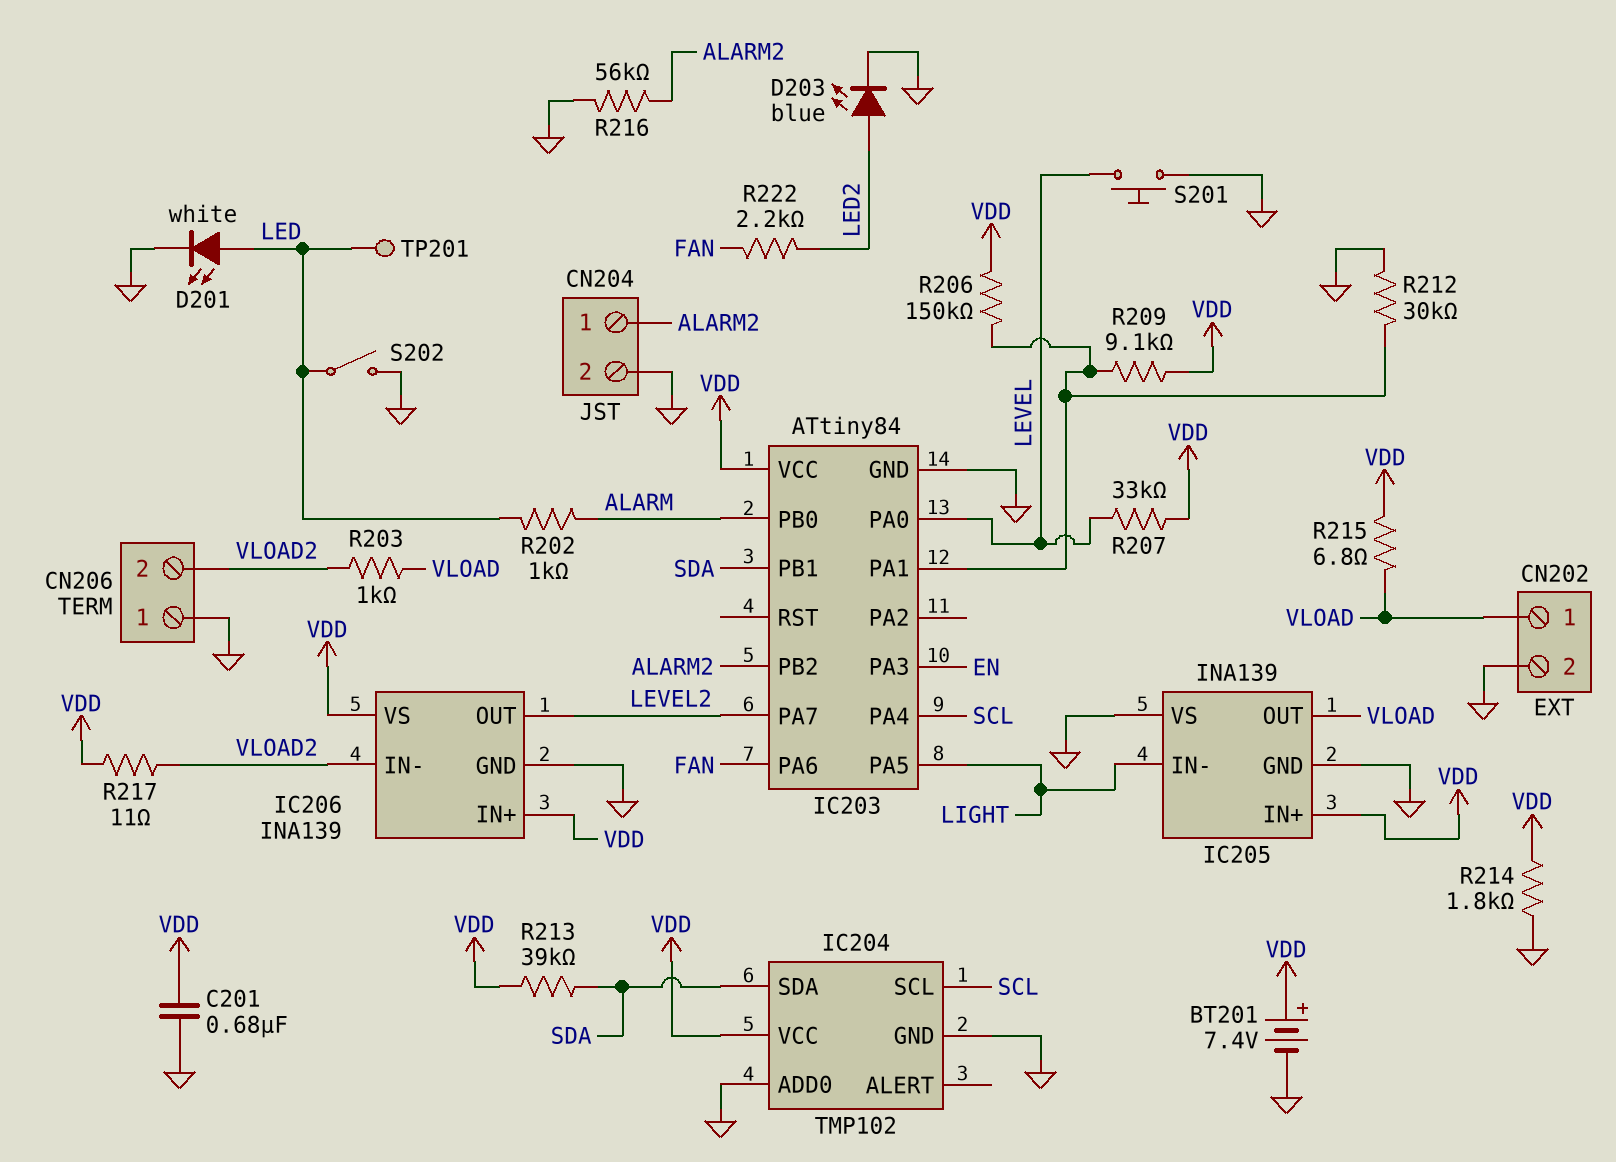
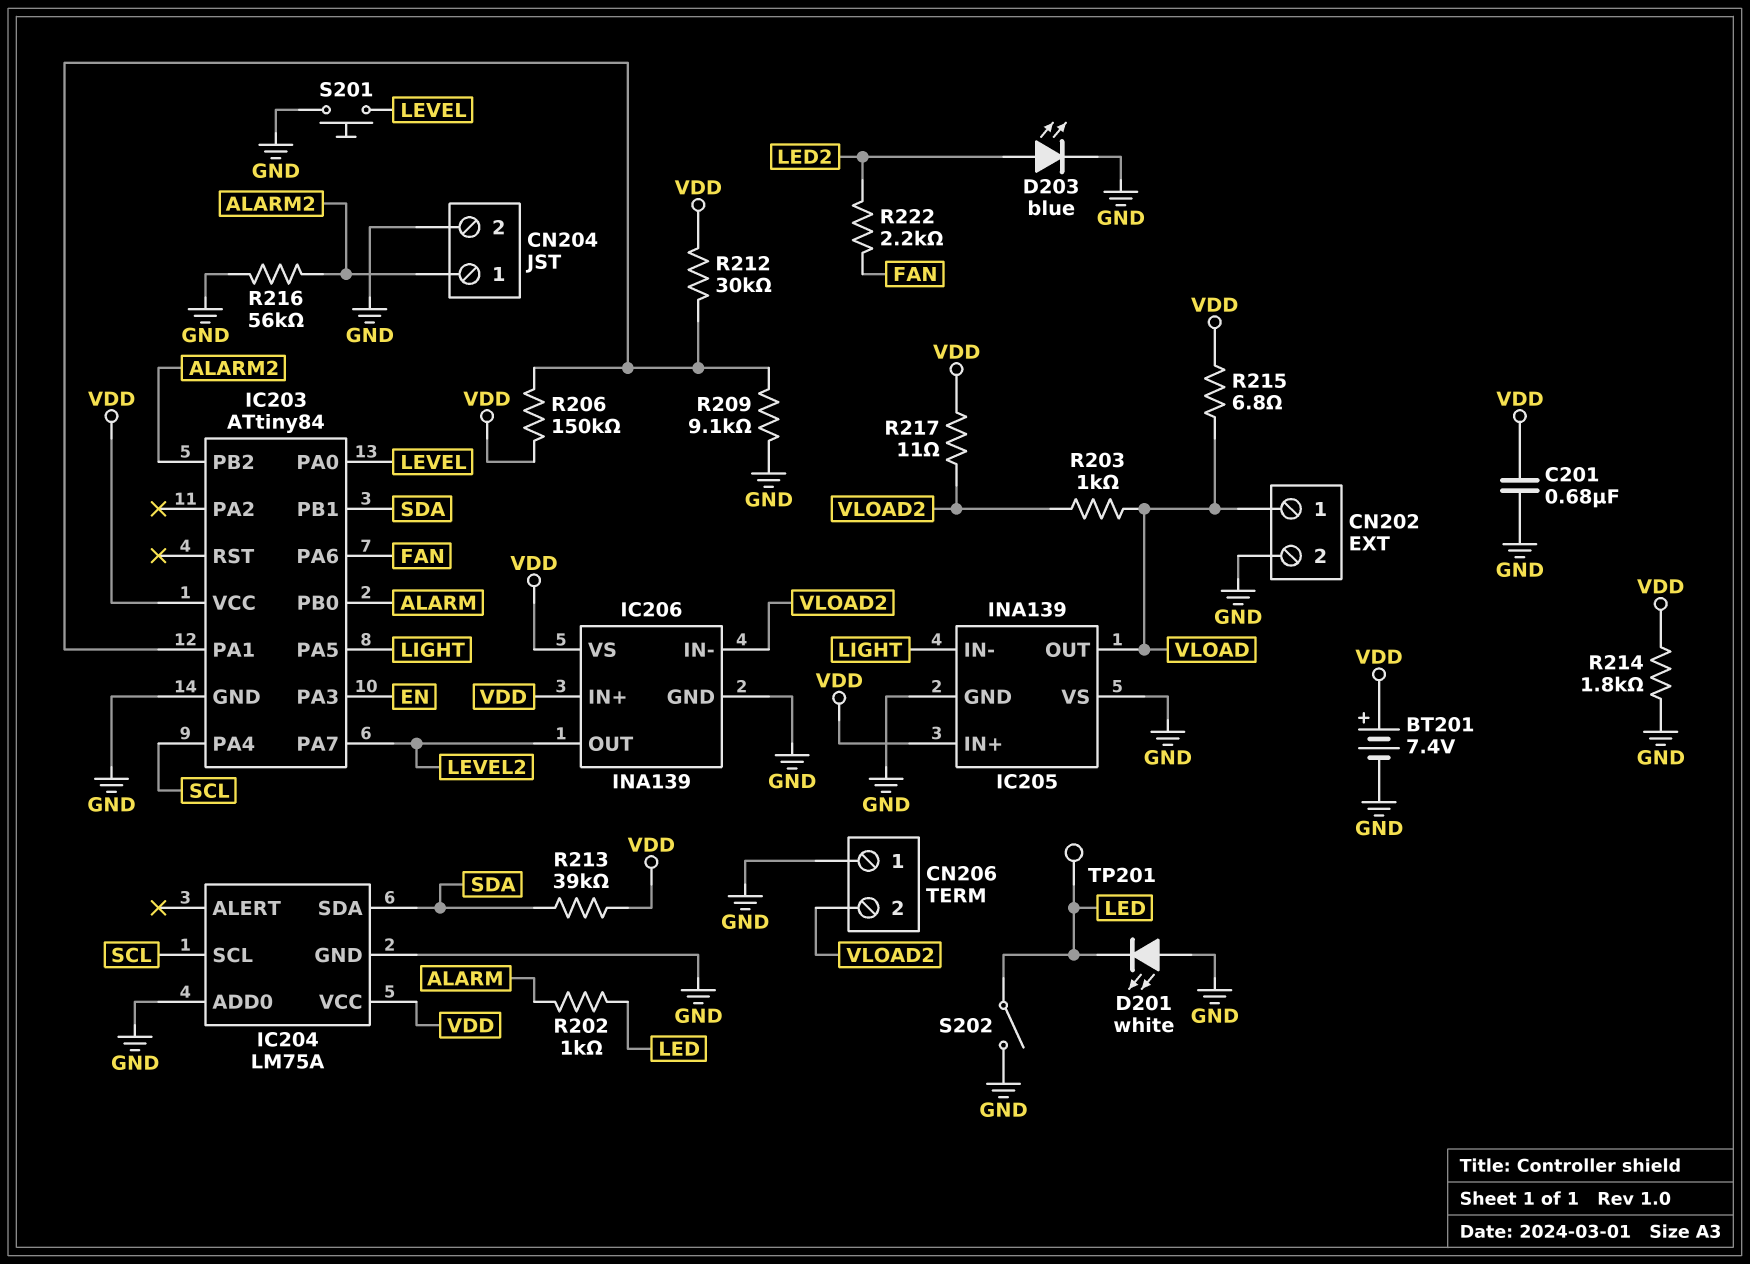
D201: LED white (A LED, K GND) -> LED white (A GND, K LED)
IC204: TMP102 -> LM75A
R207: 33k (LEVEL, VDD) -> none
R209: 9.1k (IC203/PA1, VDD) -> 9.1k (GND, IC203/PA1)
R212: 30k (GND, IC203/PA1) -> 30k (IC203/PA1, VDD)

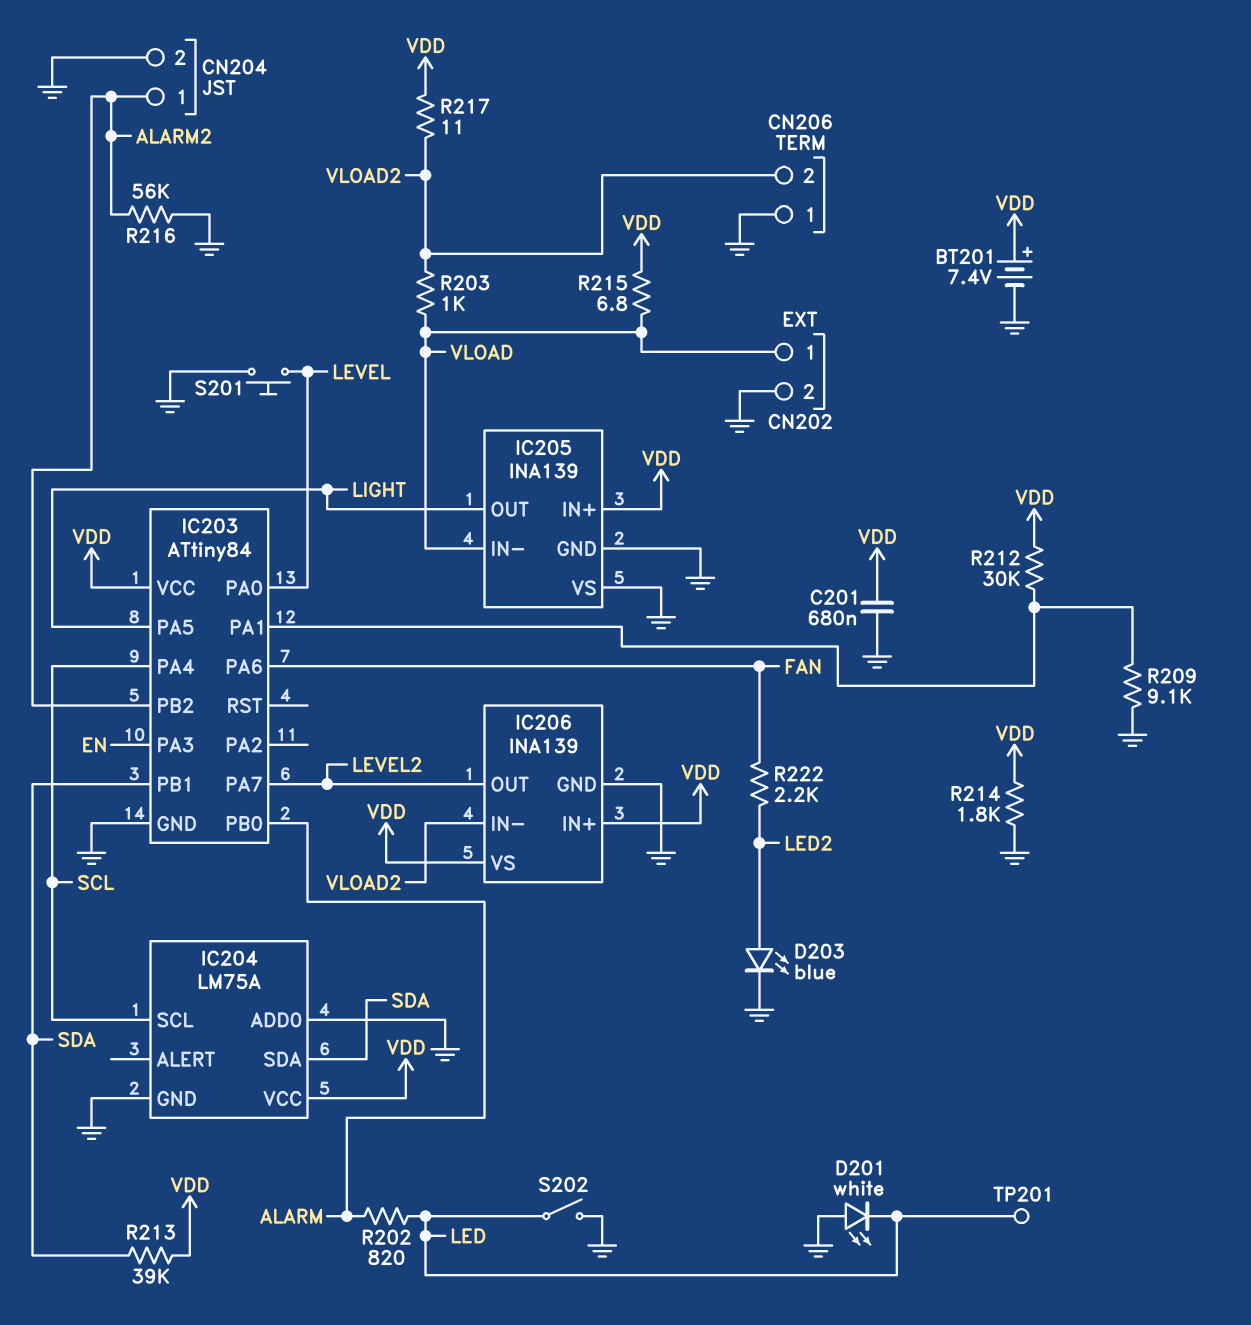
IC205 pin IN-: LIGHT -> VLOAD
IC205 pin OUT: VLOAD -> LIGHT
R202: 1k (ALARM, LED) -> 820 (ALARM, LED)
R206: 150k (IC203/PA1, VDD) -> none

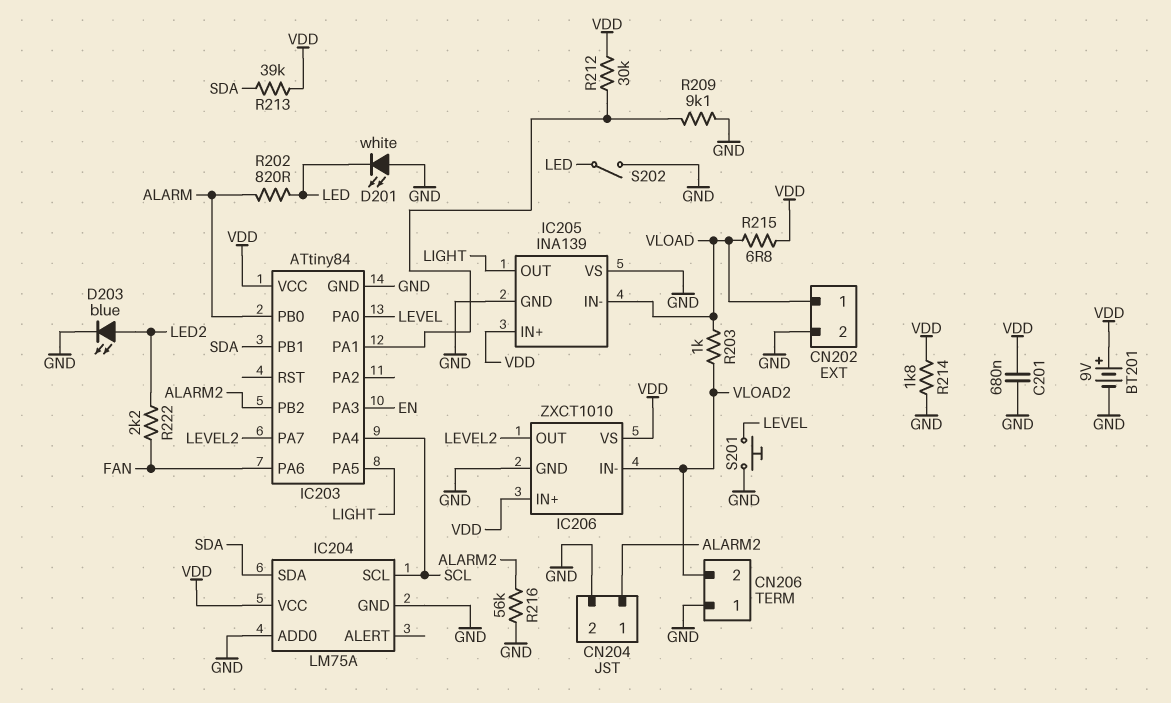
BT201: 7.4V (plus VDD, minus GND) -> 9V (plus VDD, minus GND)
IC206: INA139 -> ZXCT1010
R217: 11 (VDD, VLOAD2) -> none
TP201: test point (LED) -> none

